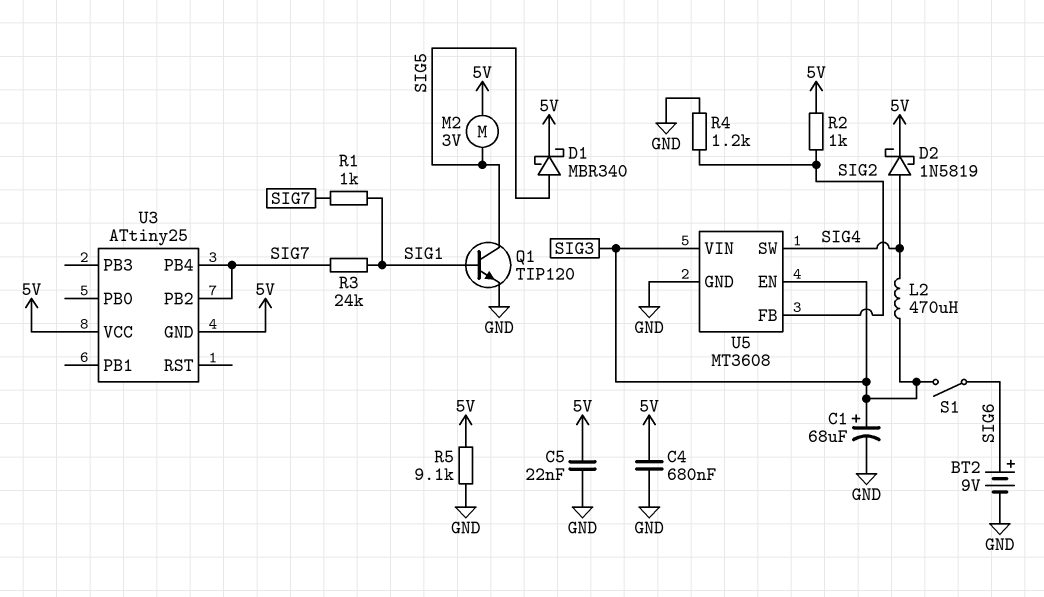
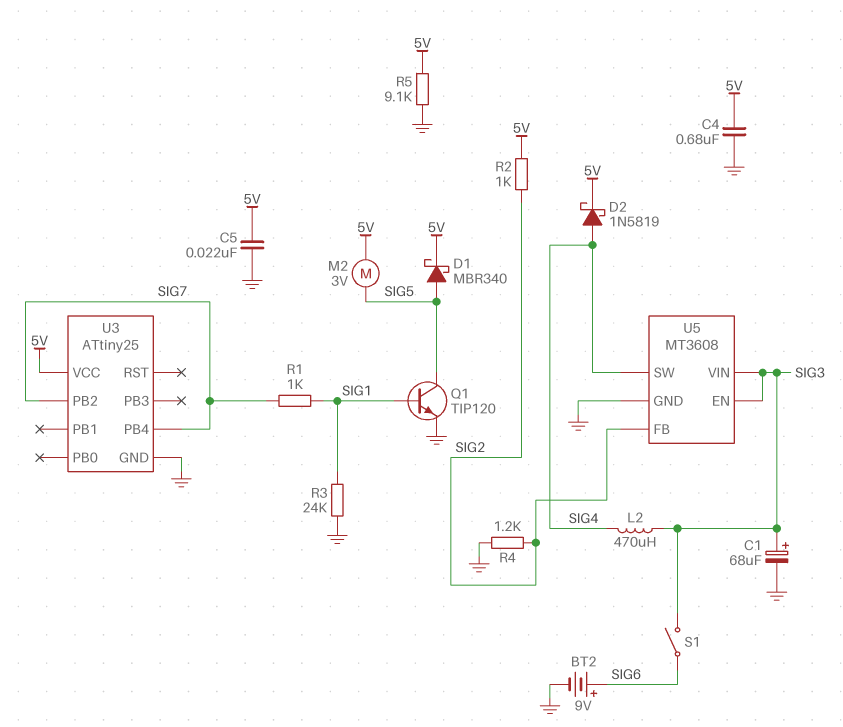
R3: 24k (SIG1, SIG7) -> 24k (GND, SIG1)
U3 pin GND: 5V -> GND

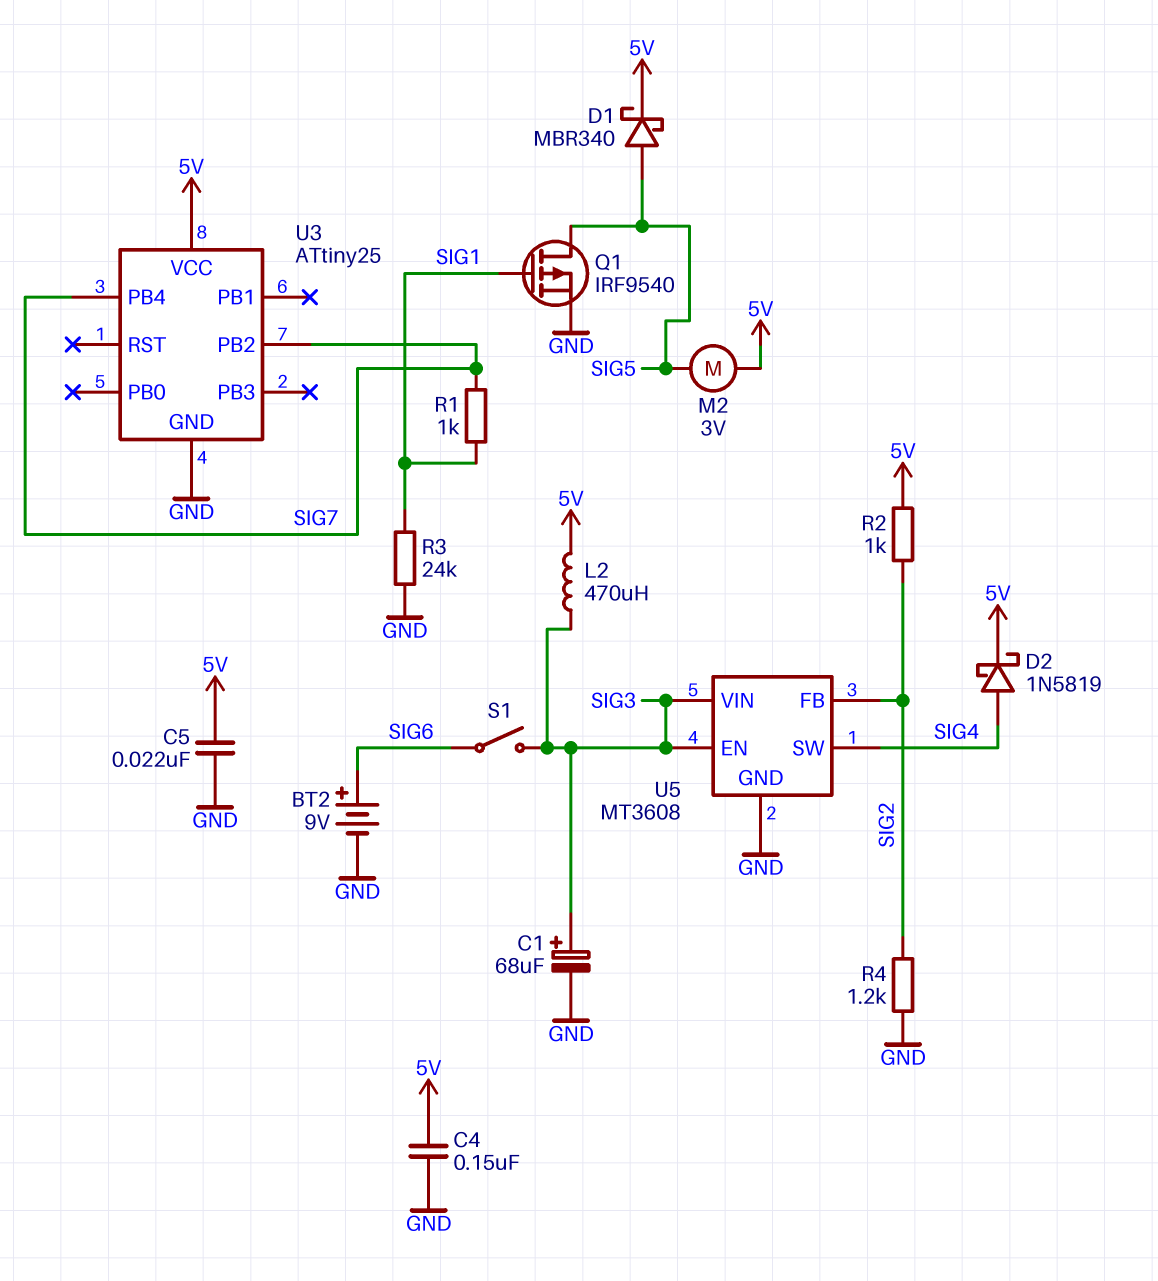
C4: 680nF (5V, GND) -> 150nF (5V, GND)
L2: 470uH (SIG3, SIG4) -> 470uH (5V, SIG3)
Q1: NPN TIP120 (B SIG1, C SIG5, E GND) -> PMOS IRF9540 (G SIG1, D SIG5, S GND)
R5: 9.1k (5V, GND) -> none

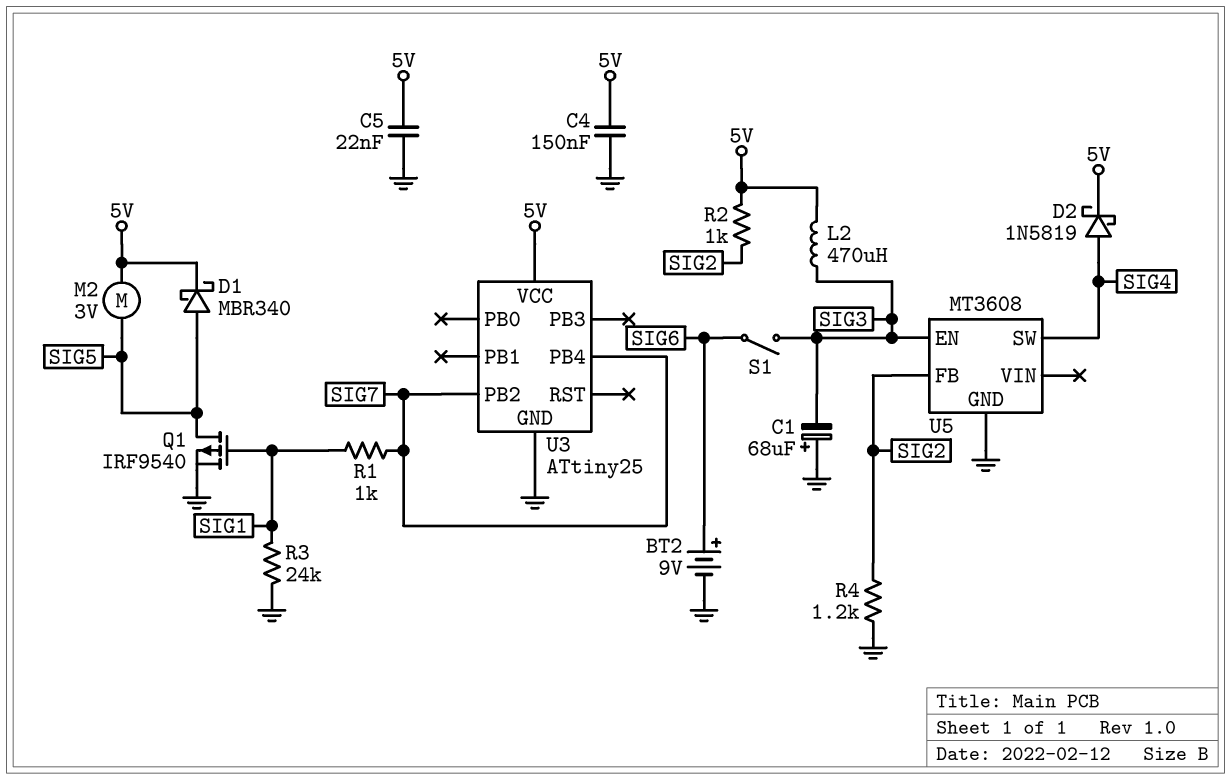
C1: 68uF (plus SIG3, minus GND) -> 68uF (plus GND, minus SIG3)
U5 pin VIN: SIG3 -> none

